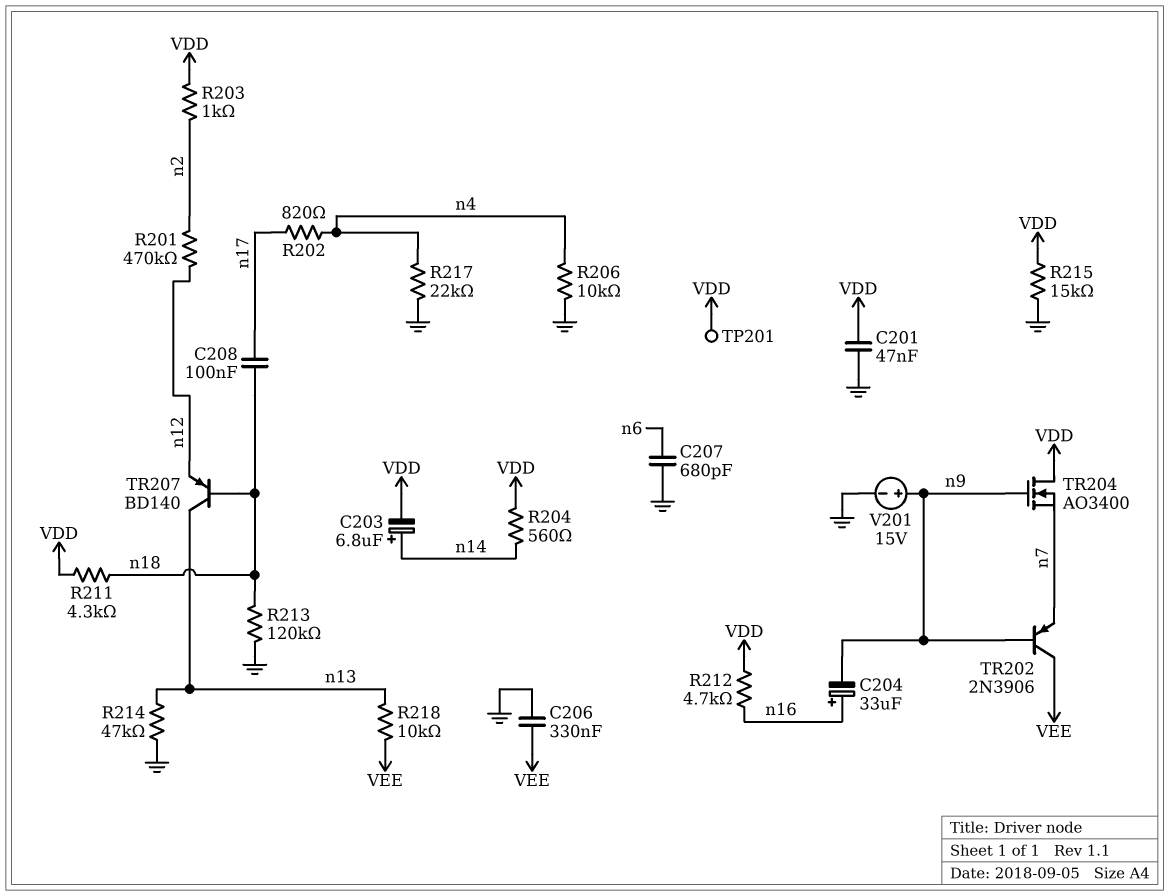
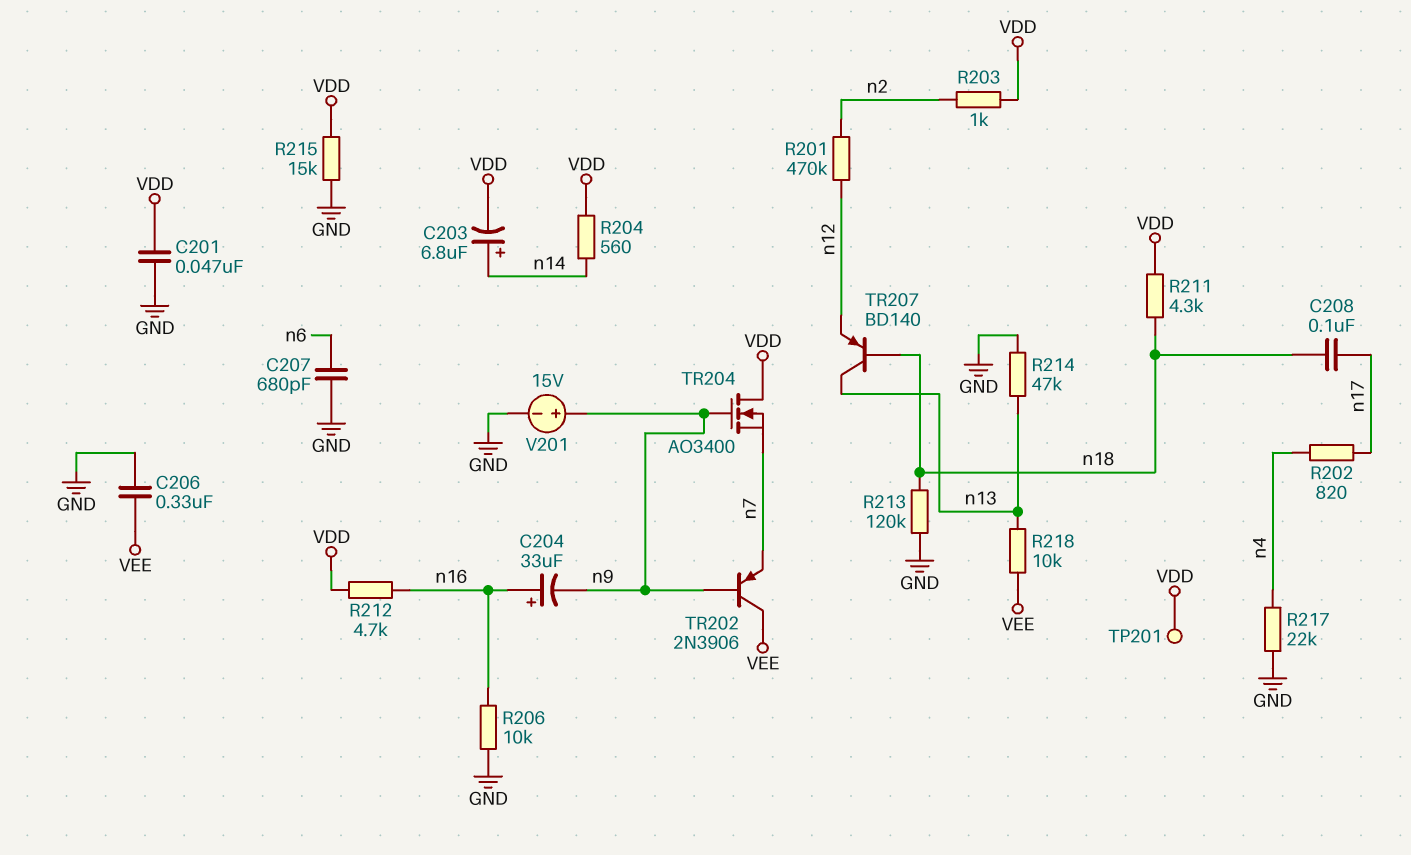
R206: 10k (GND, n4) -> 10k (GND, n16)

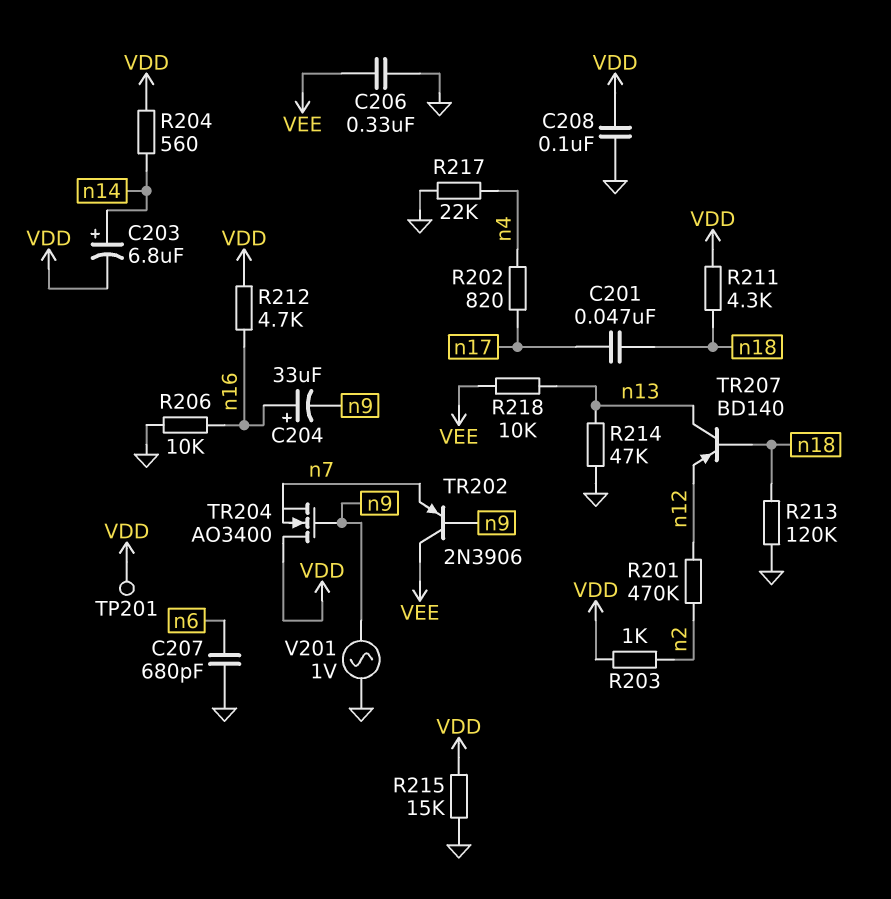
C201: 47nF (GND, VDD) -> 47nF (n17, n18)
C208: 100nF (n17, n18) -> 100nF (GND, VDD)
V201: 15V (plus n9, minus GND) -> AC 1V (GND, n9)

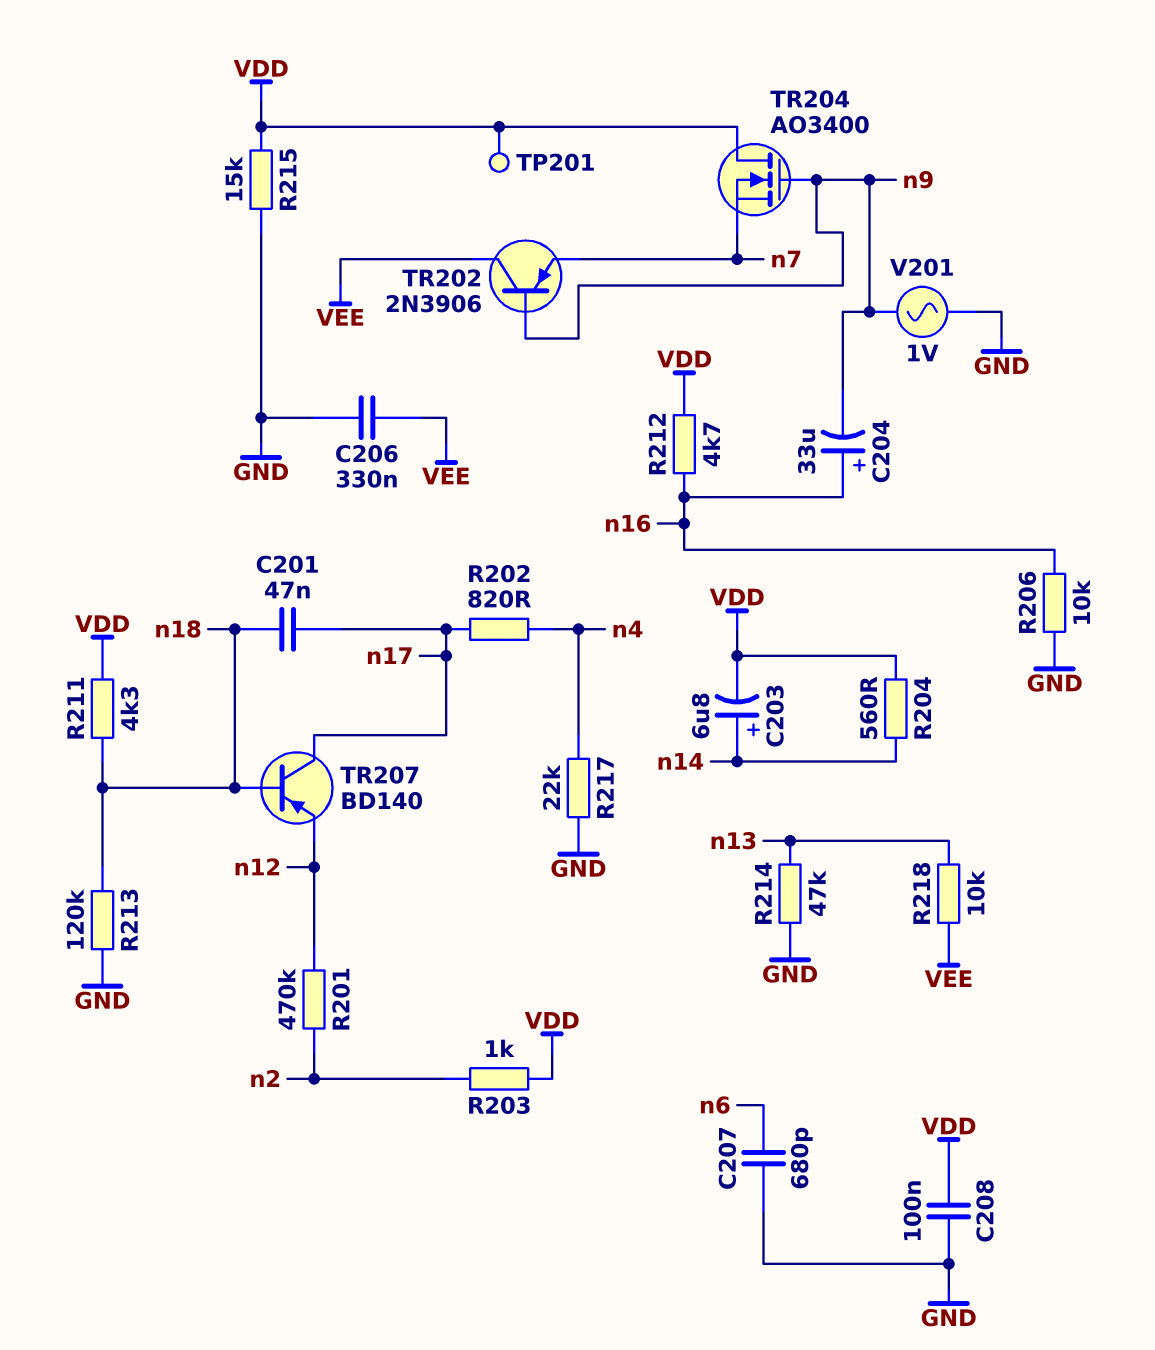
TR207: PNP BD140 (B n18, C n13, E n12) -> PNP BD140 (B n18, C n17, E n12)

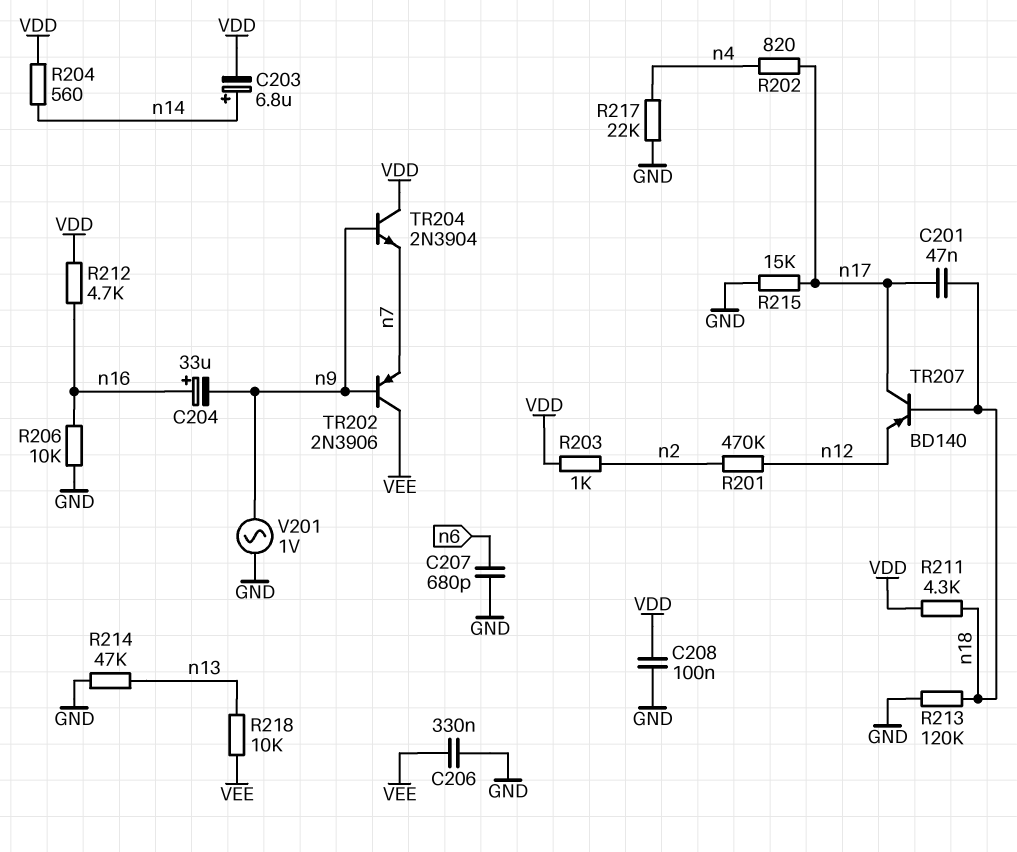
R215: 15k (GND, VDD) -> 15k (GND, n17)
TP201: test point (VDD) -> none
TR204: NMOS AO3400 (G n9, D VDD, S n7) -> NPN 2N3904 (B n9, C VDD, E n7)

